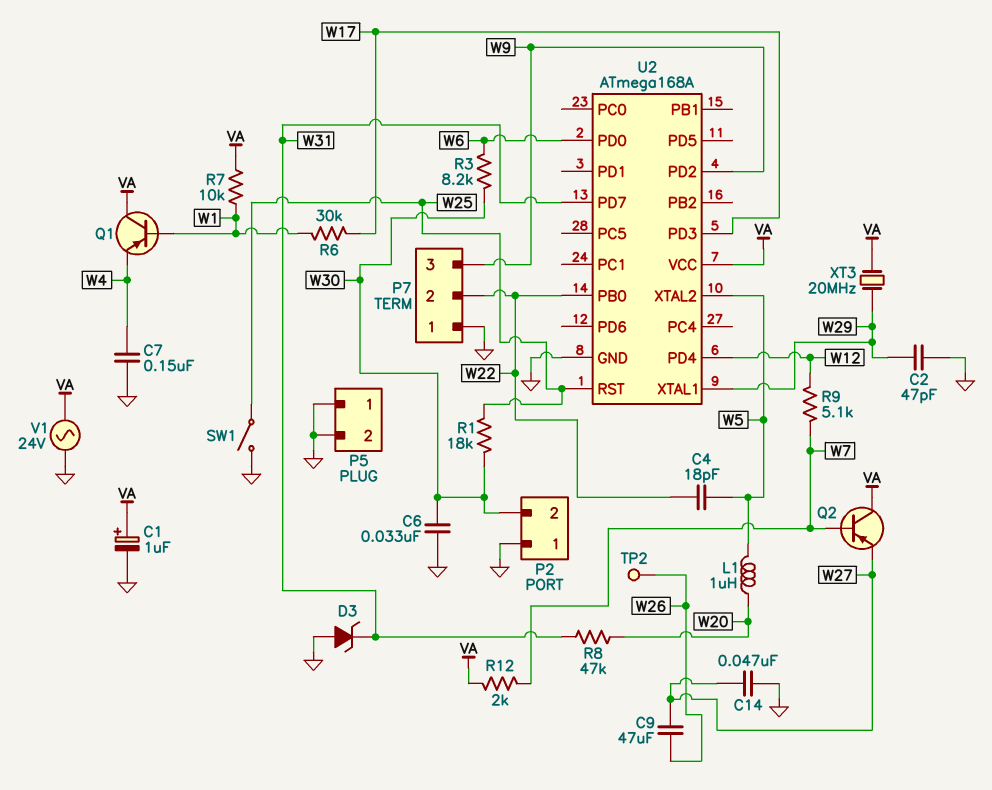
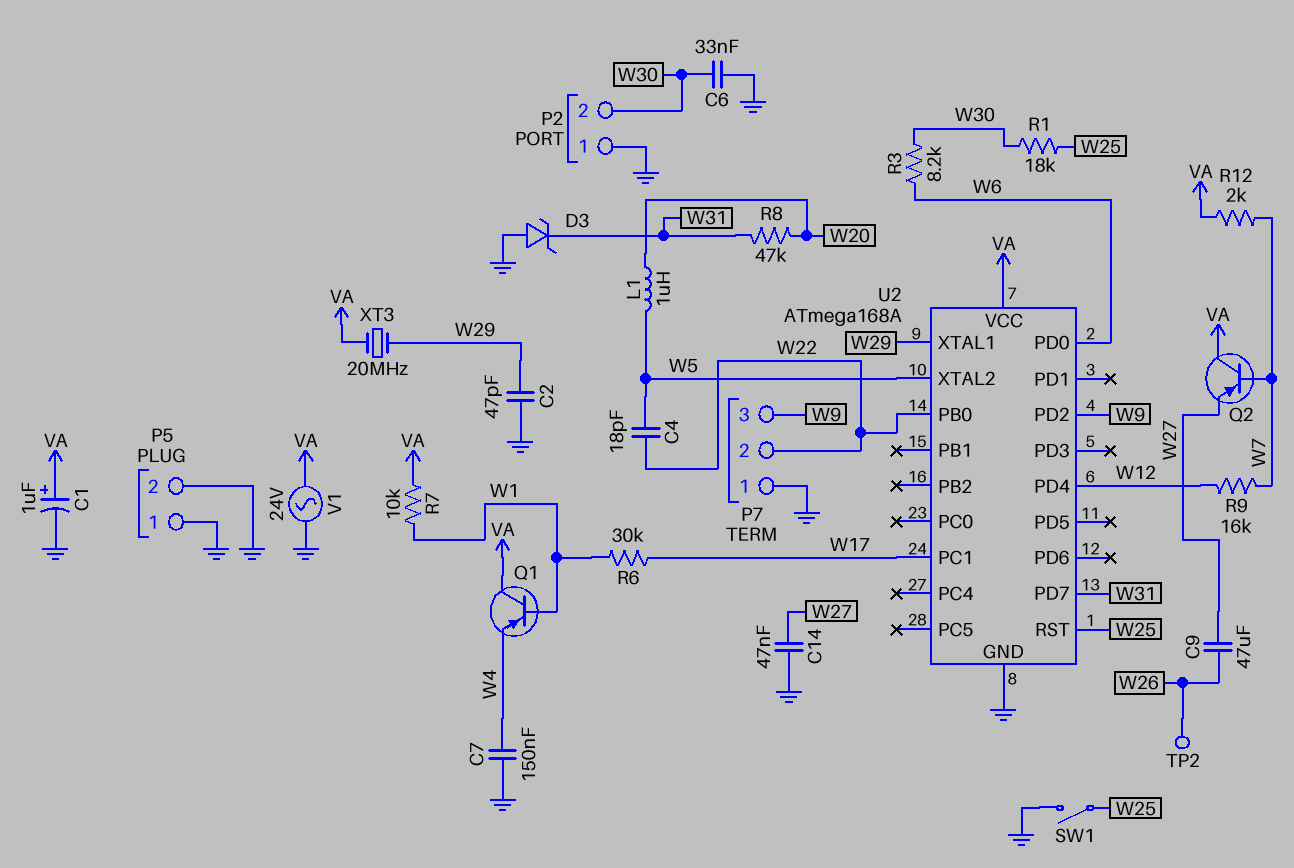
R9: 5.1k (W7, W12) -> 16k (W7, W12)
U2 pin PC1: none -> W17
U2 pin PD3: W17 -> none

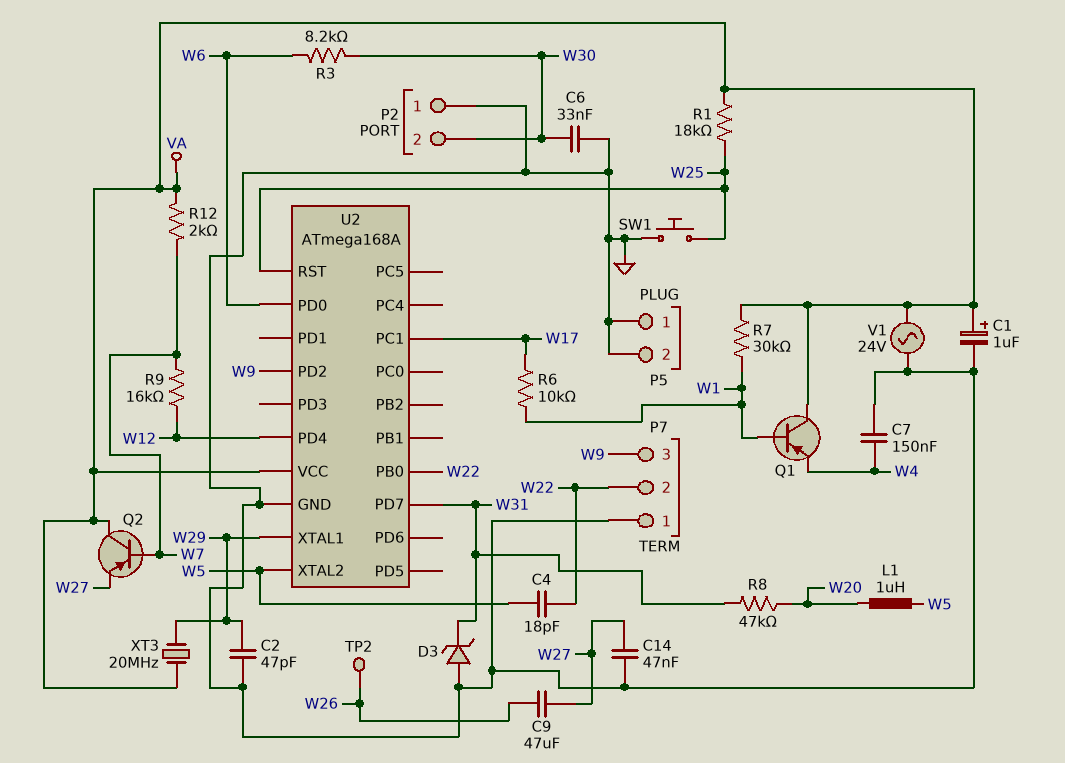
R1: 18k (W25, W30) -> 18k (VA, W25)
R6: 30k (W1, W17) -> 10k (W1, W17)
R7: 10k (VA, W1) -> 30k (VA, W1)
SW1: switch (GND, W25) -> button (GND, W25)

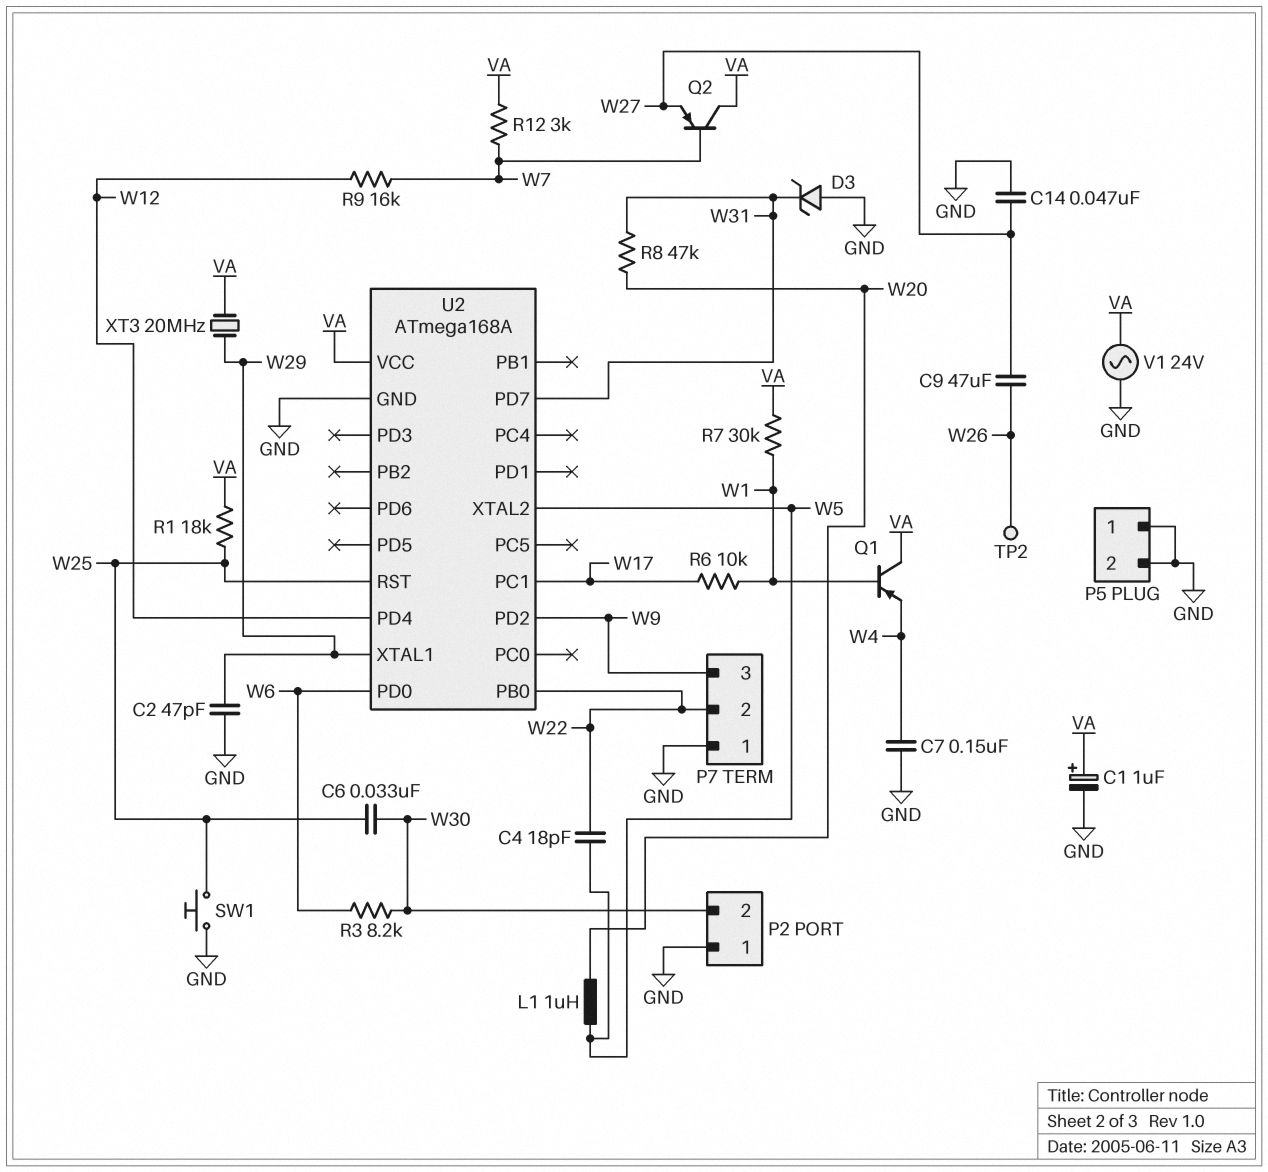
C6: 33nF (GND, W30) -> 33nF (W25, W30)
R12: 2k (VA, W7) -> 3k (VA, W7)

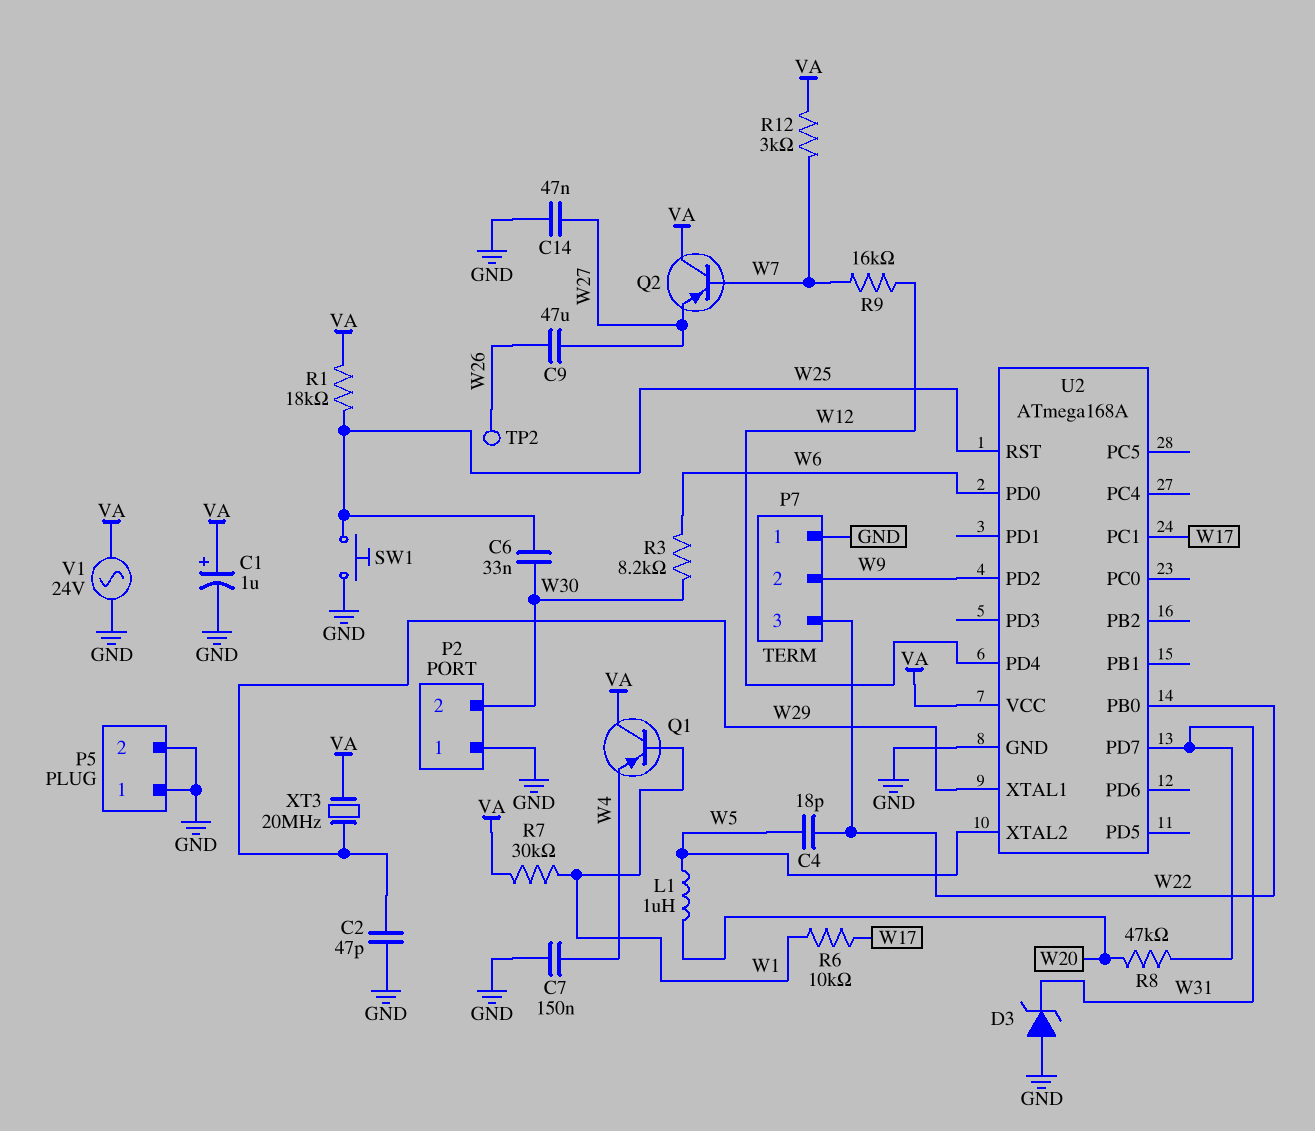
P7 pin 2: W22 -> W9
P7 pin 3: W9 -> W22

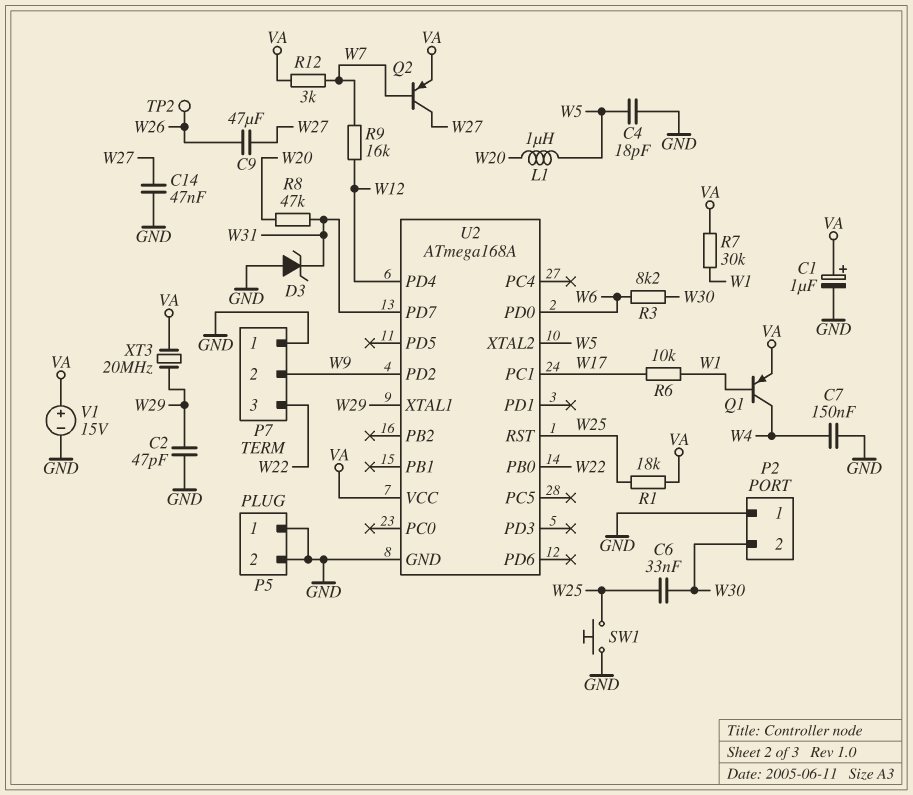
C4: 18pF (W5, W22) -> 18pF (GND, W5)
Q1: PNP (B W1, C VA, E W4) -> PNP (B W1, C W4, E VA)
Q2: PNP (B W7, C VA, E W27) -> PNP (B W7, C W27, E VA)
V1: AC 24V (GND, VA) -> 15V (plus VA, minus GND)

